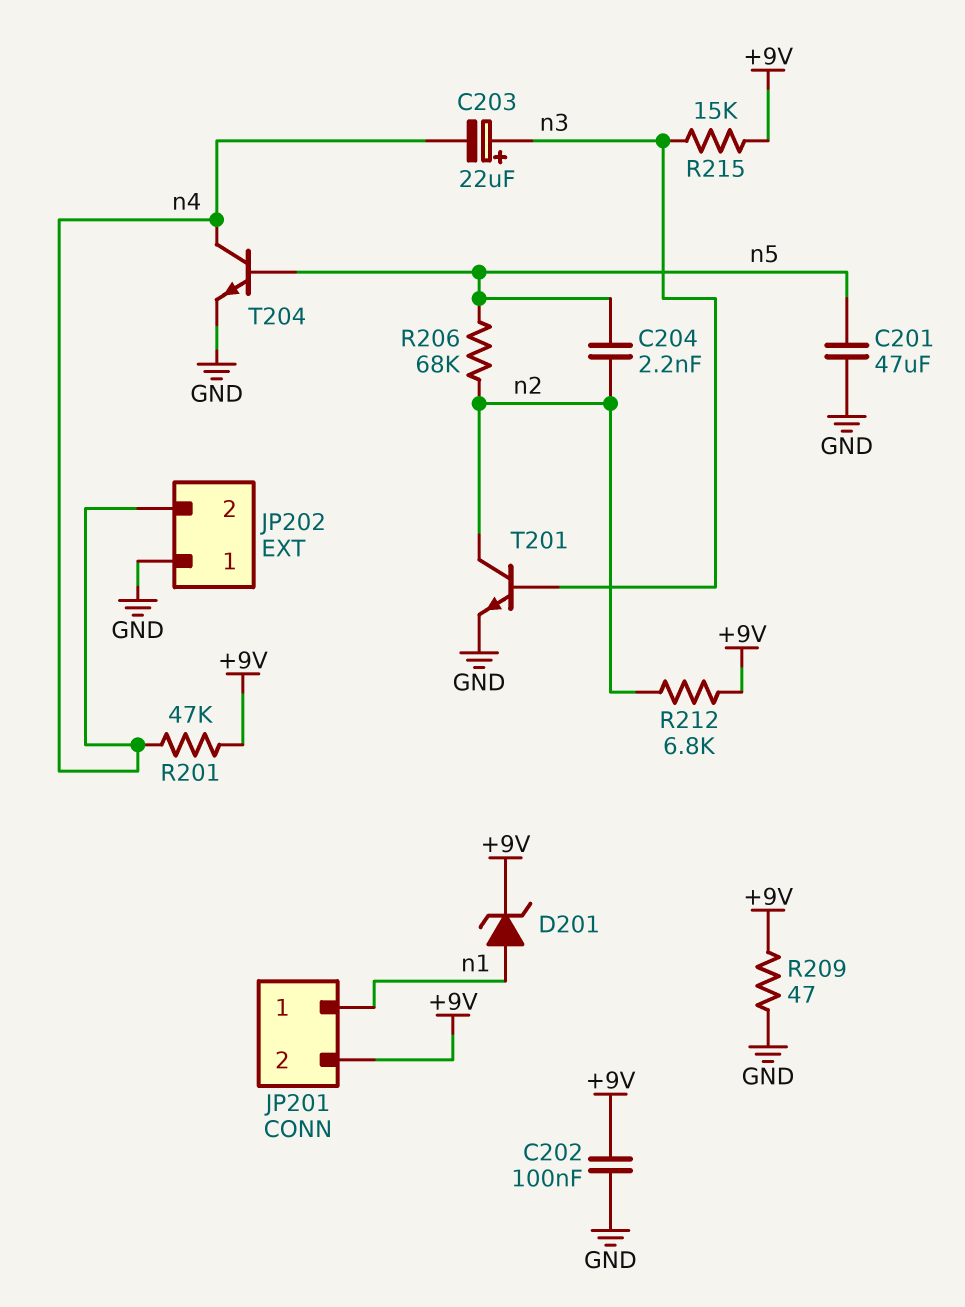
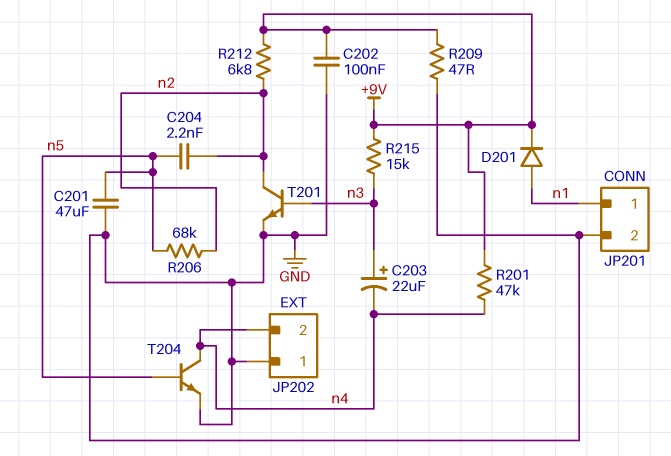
D201: zener (A n1, K +9V) -> diode (A n1, K +9V)
JP201 pin 2: +9V -> GND

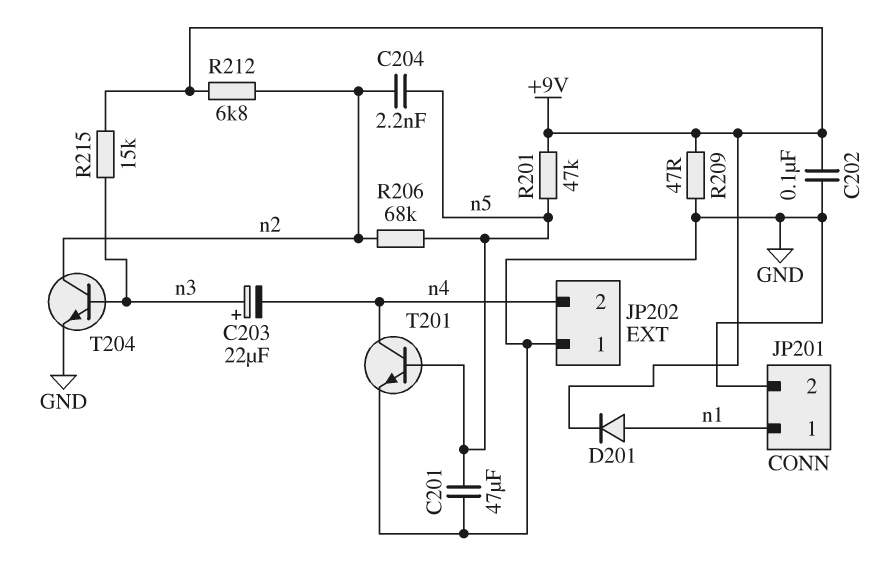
R201: 47k (+9V, n4) -> 47k (+9V, n5)
T201: NPN (B n3, C n2, E GND) -> NPN (B n5, C n4, E GND)
T204: NPN (B n5, C n4, E GND) -> NPN (B n3, C n2, E GND)

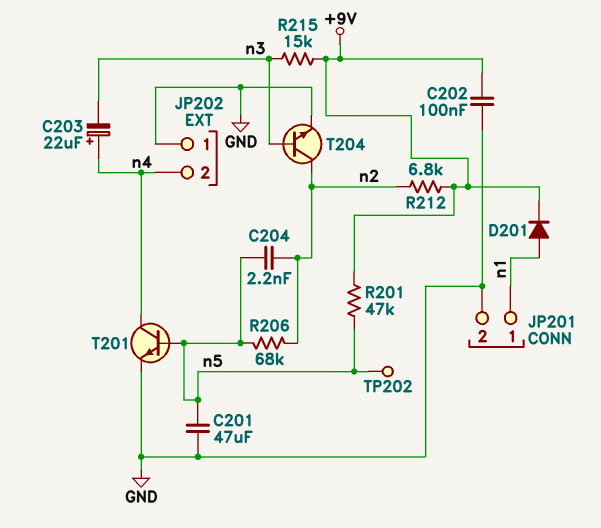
C203: 22uF (plus n3, minus n4) -> 22uF (plus n4, minus n3)
R209: 47 (+9V, GND) -> none
TP202: none -> test point (n5)

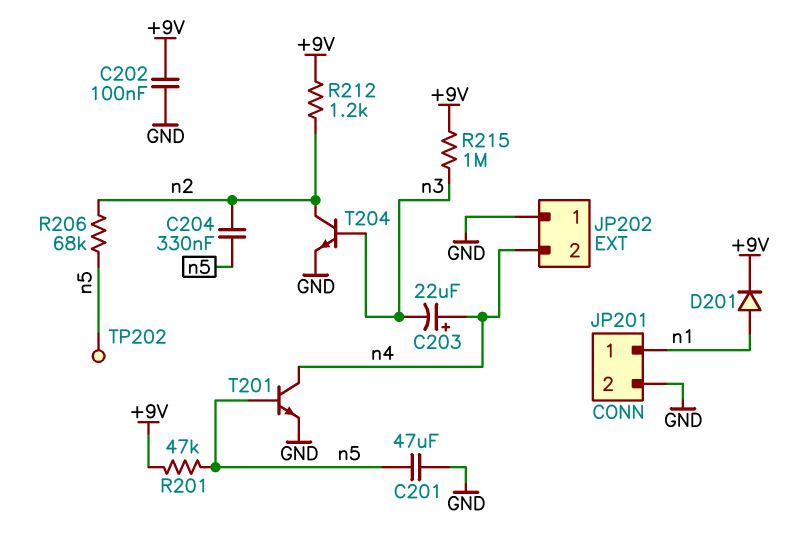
C204: 2.2nF (n2, n5) -> 330nF (n2, n5)
R212: 6.8k (+9V, n2) -> 1.2k (+9V, n2)
R215: 15k (+9V, n3) -> 1M (+9V, n3)

